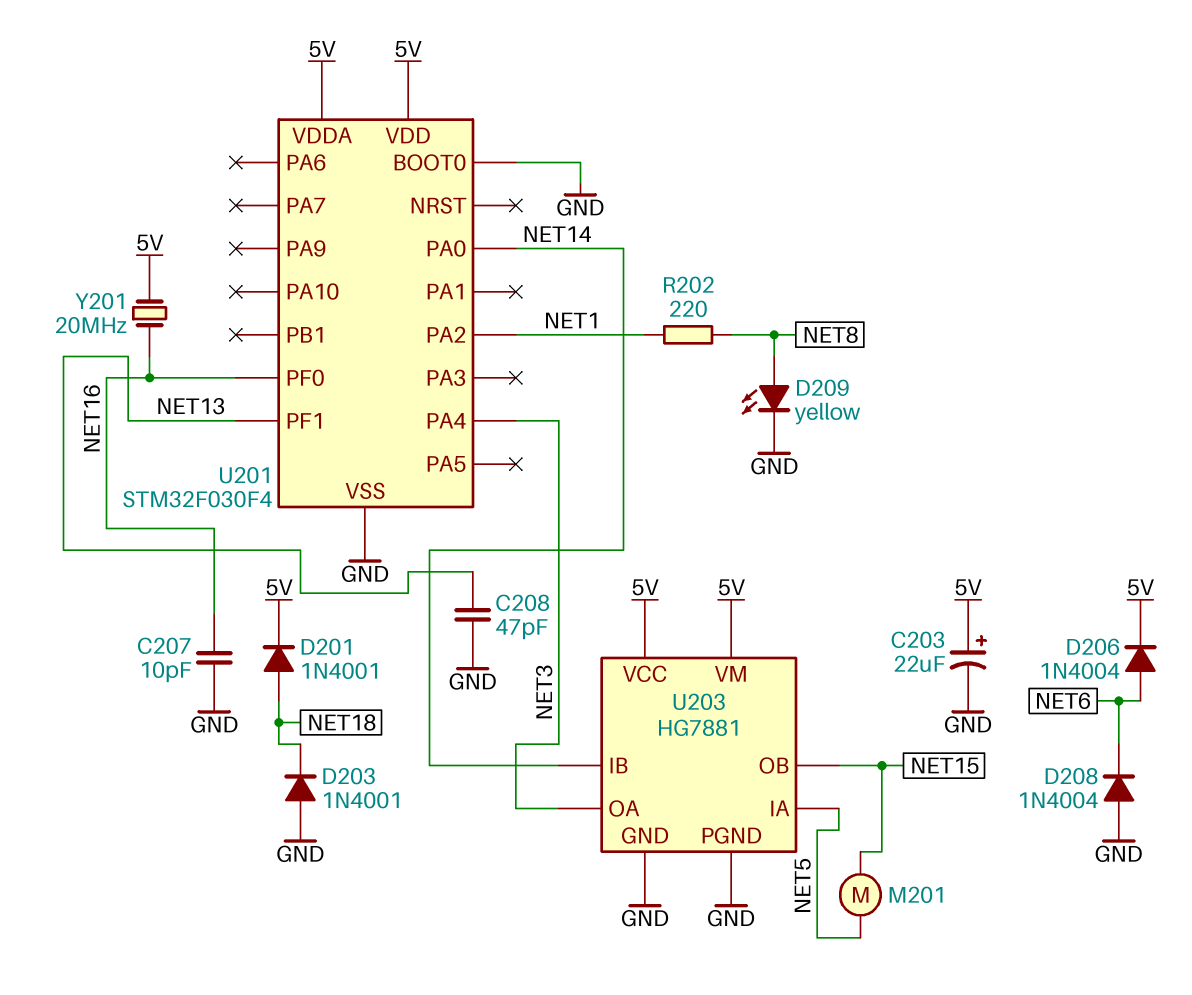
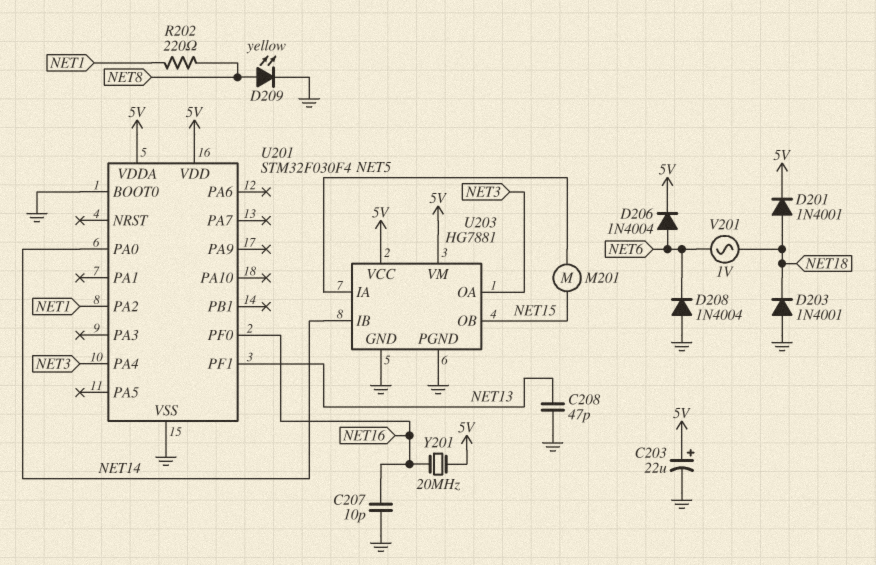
V201: none -> AC 1V (NET6, NET18)

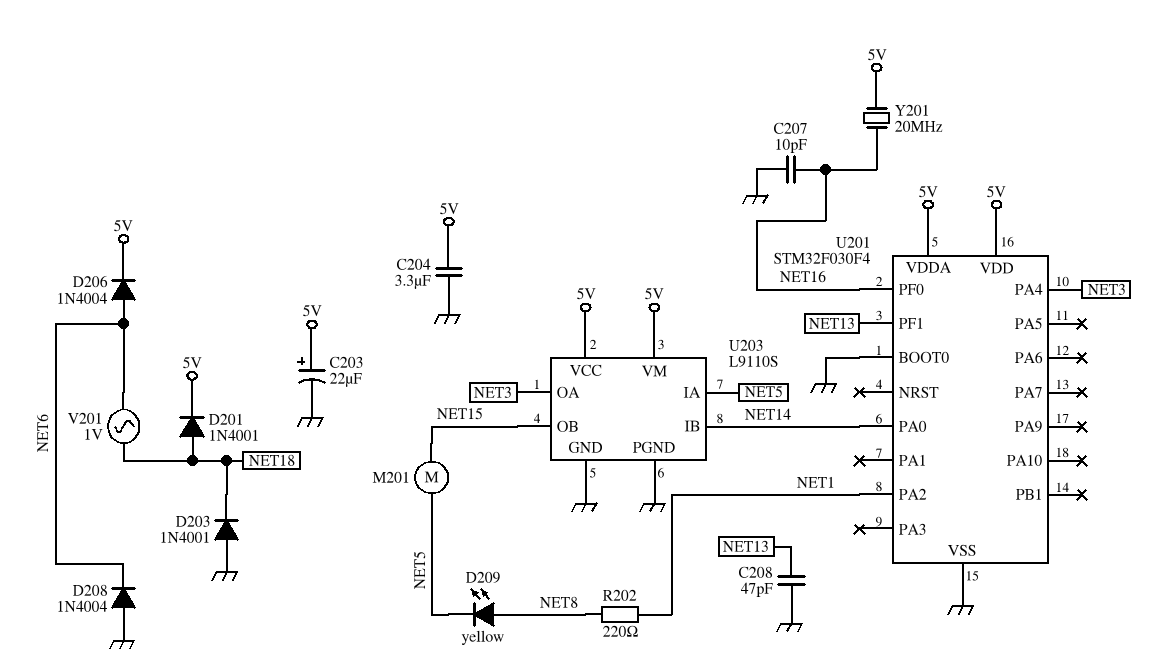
C204: none -> 3.3uF (5V, GND)
D209: LED yellow (A NET8, K GND) -> LED yellow (A NET8, K NET5)
U203: HG7881 -> L9110S

